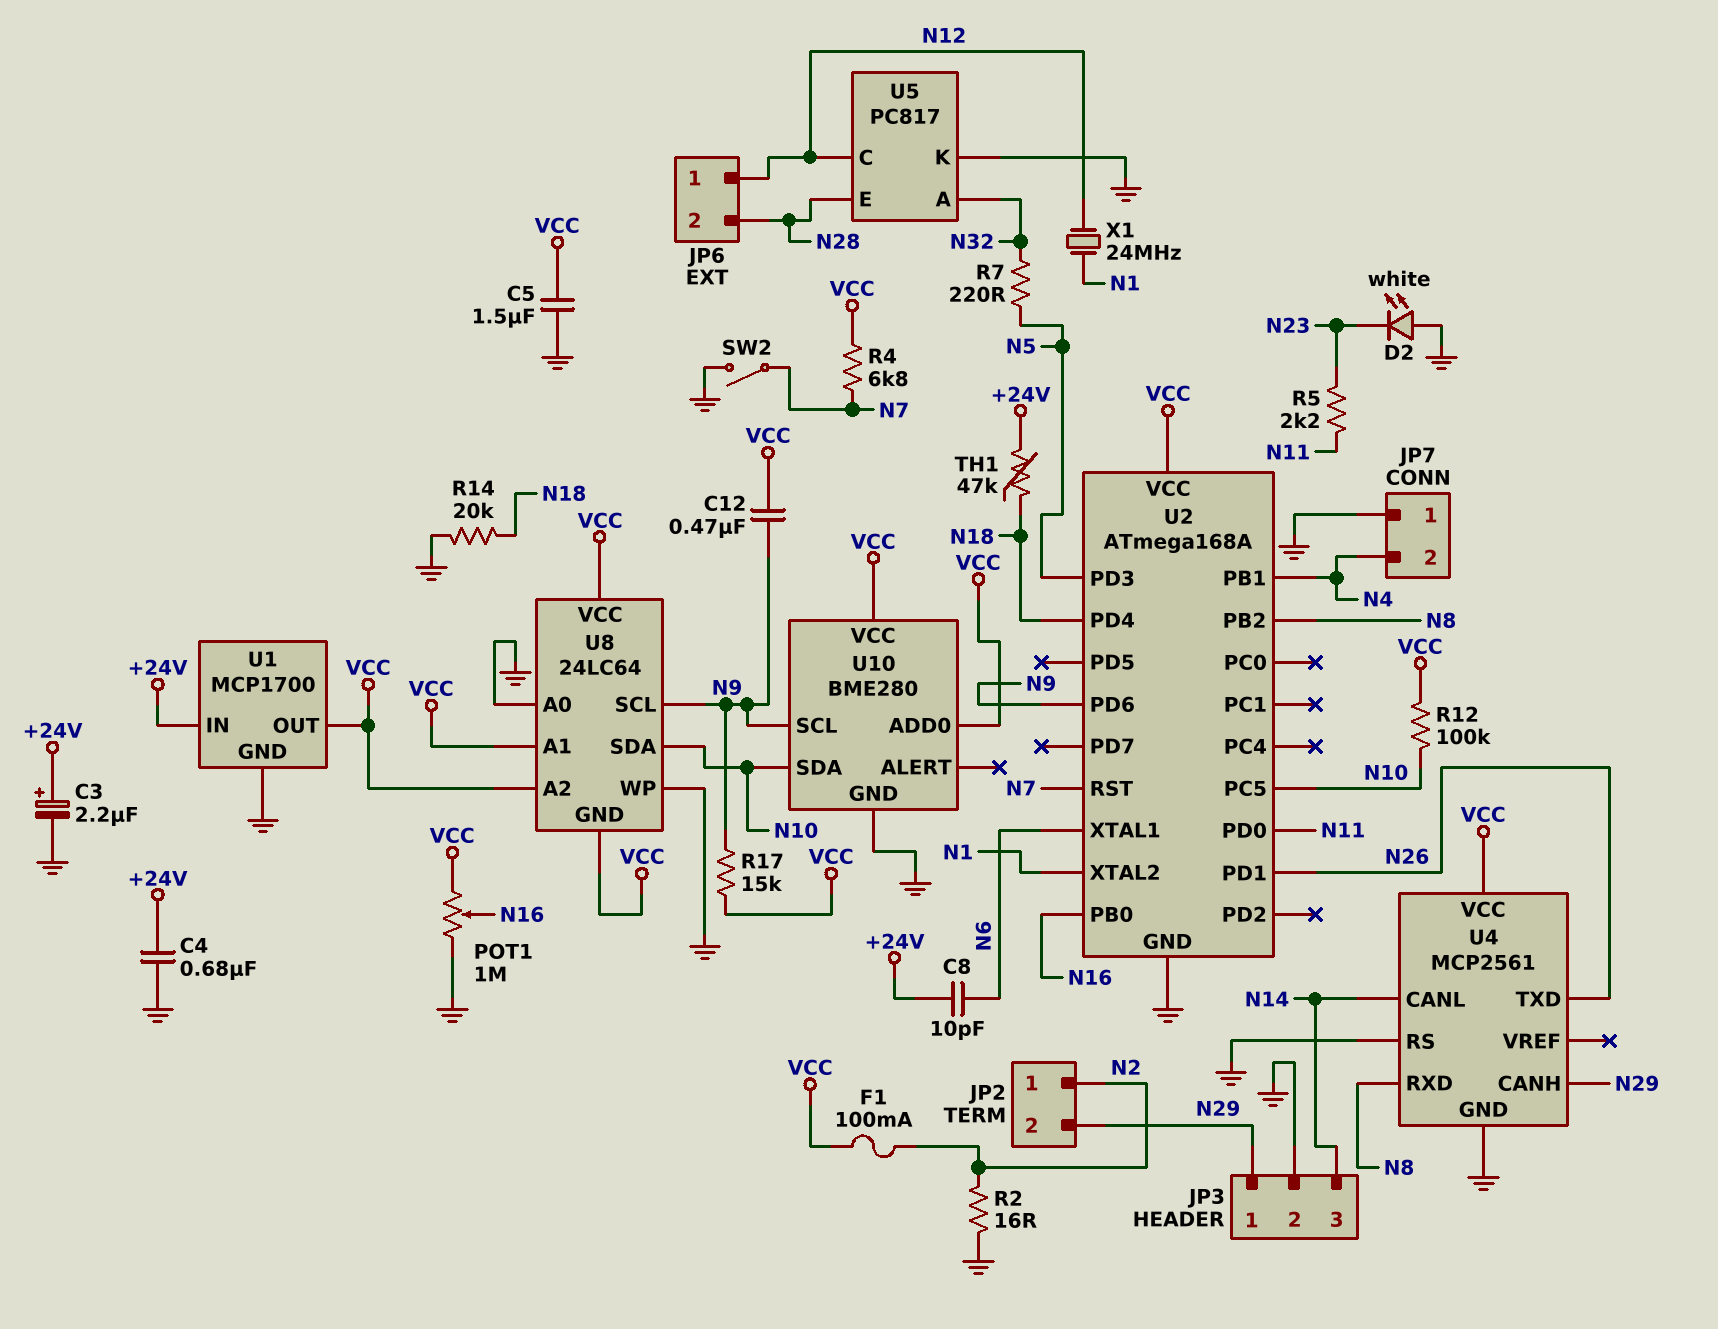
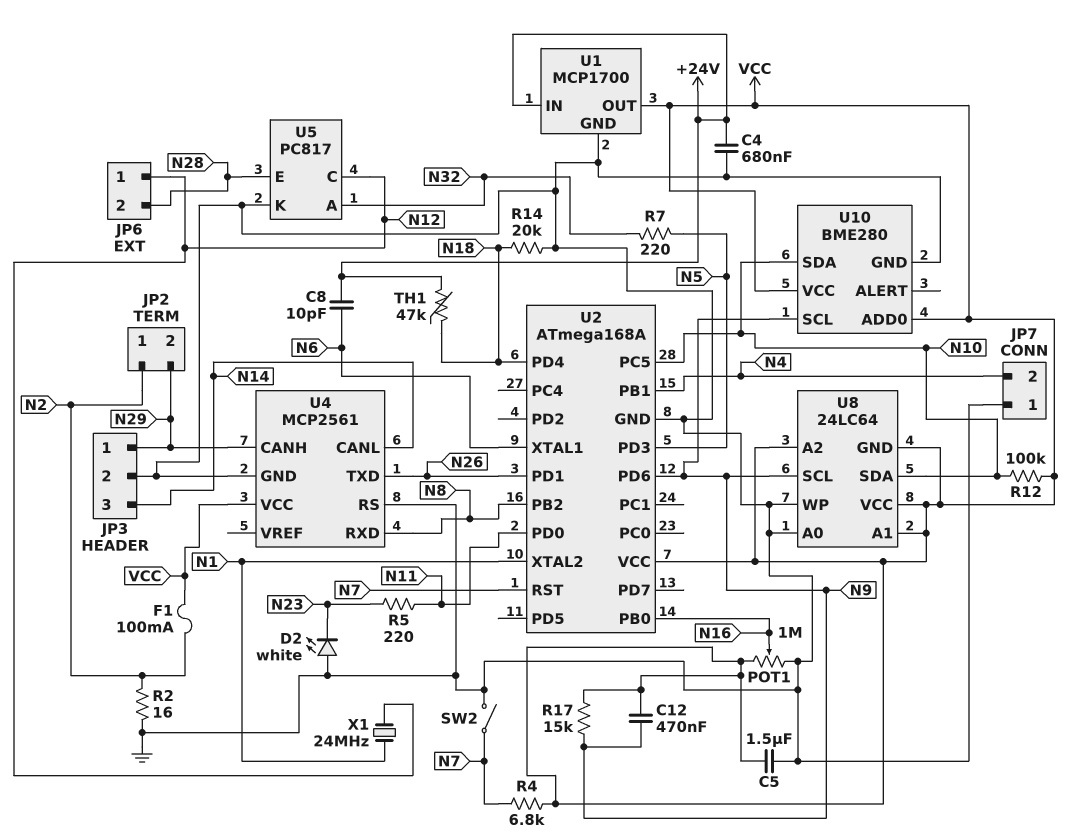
C3: 2.2uF (plus +24V, minus GND) -> none
R5: 2.2k (N11, N23) -> 220 (N11, N23)

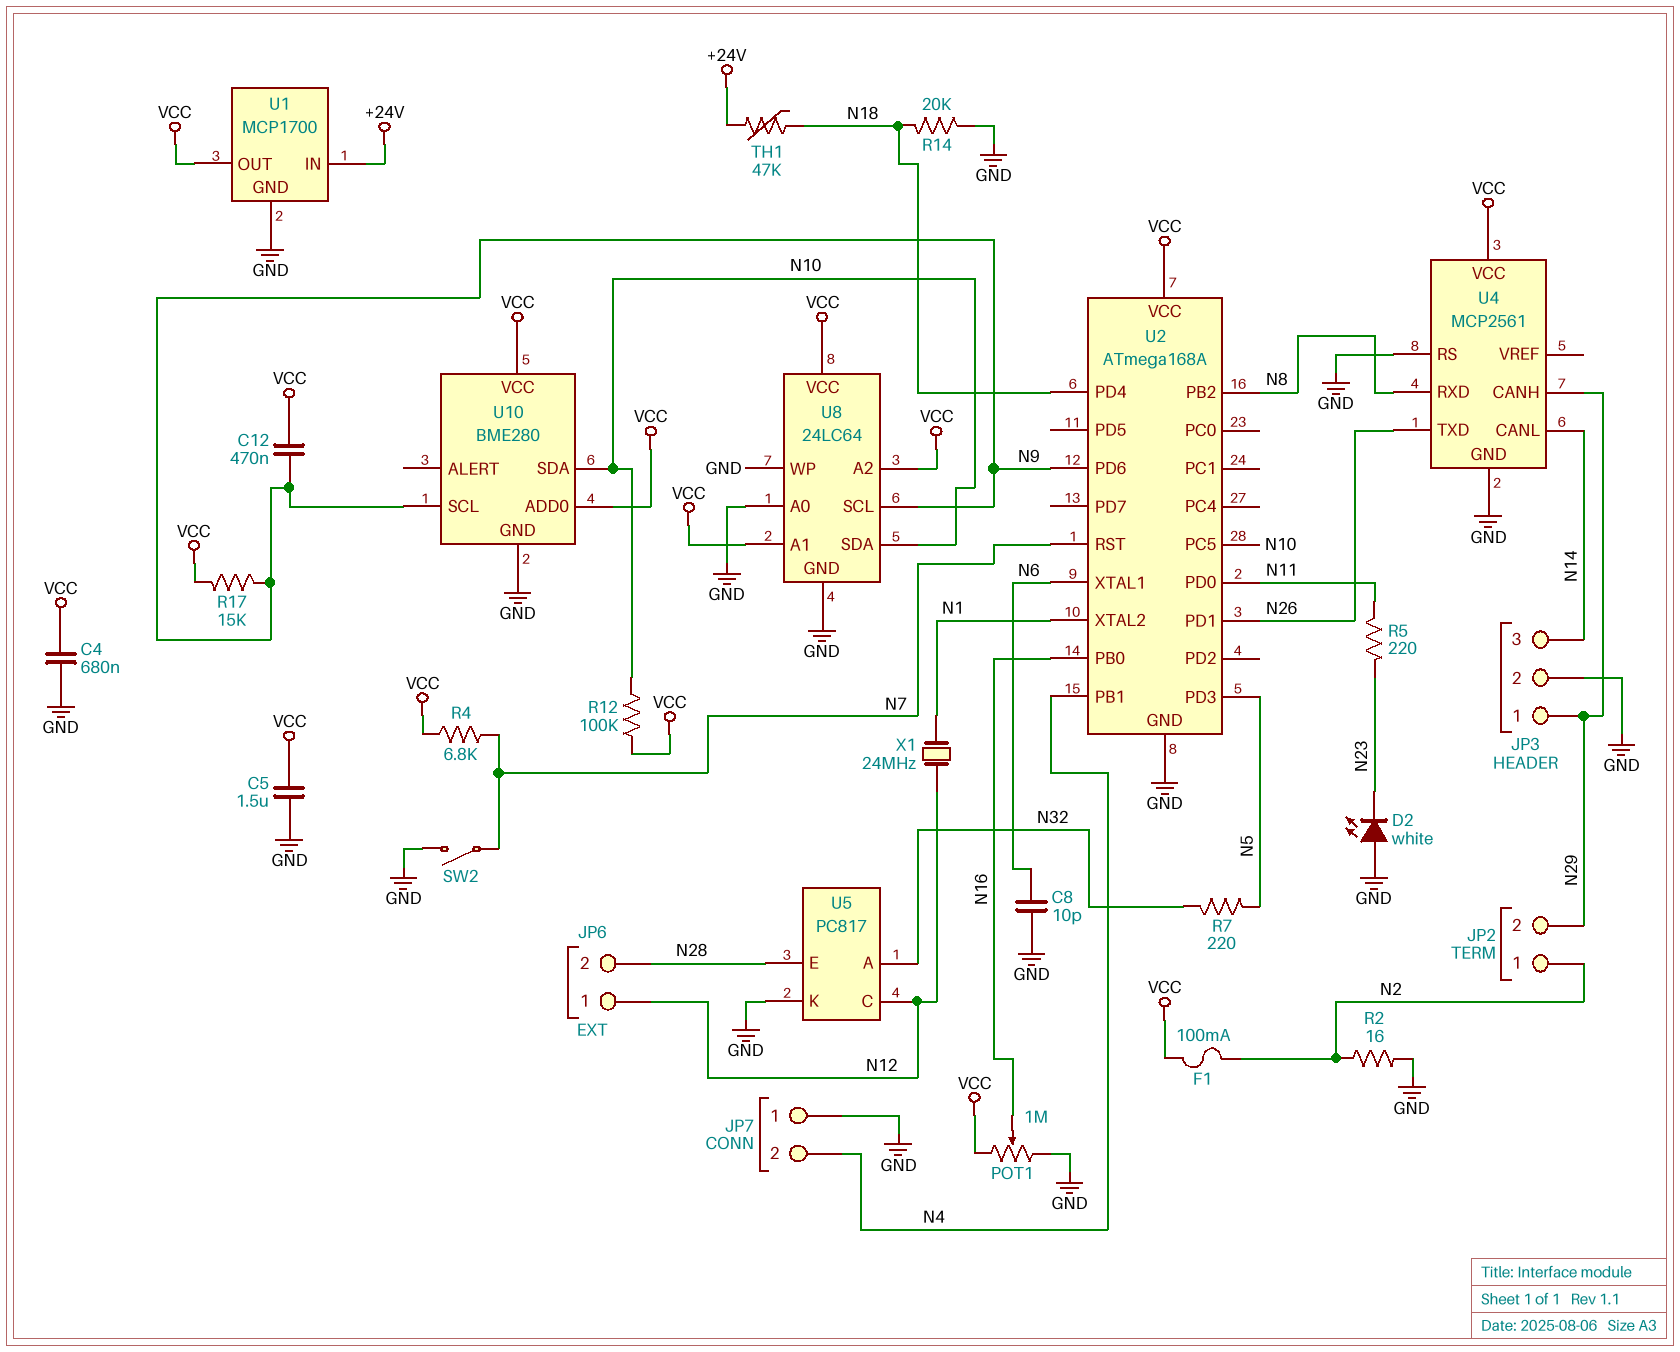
C4: 680nF (+24V, GND) -> 680nF (GND, VCC)
C8: 10pF (+24V, N6) -> 10pF (GND, N6)
U8 pin GND: VCC -> GND

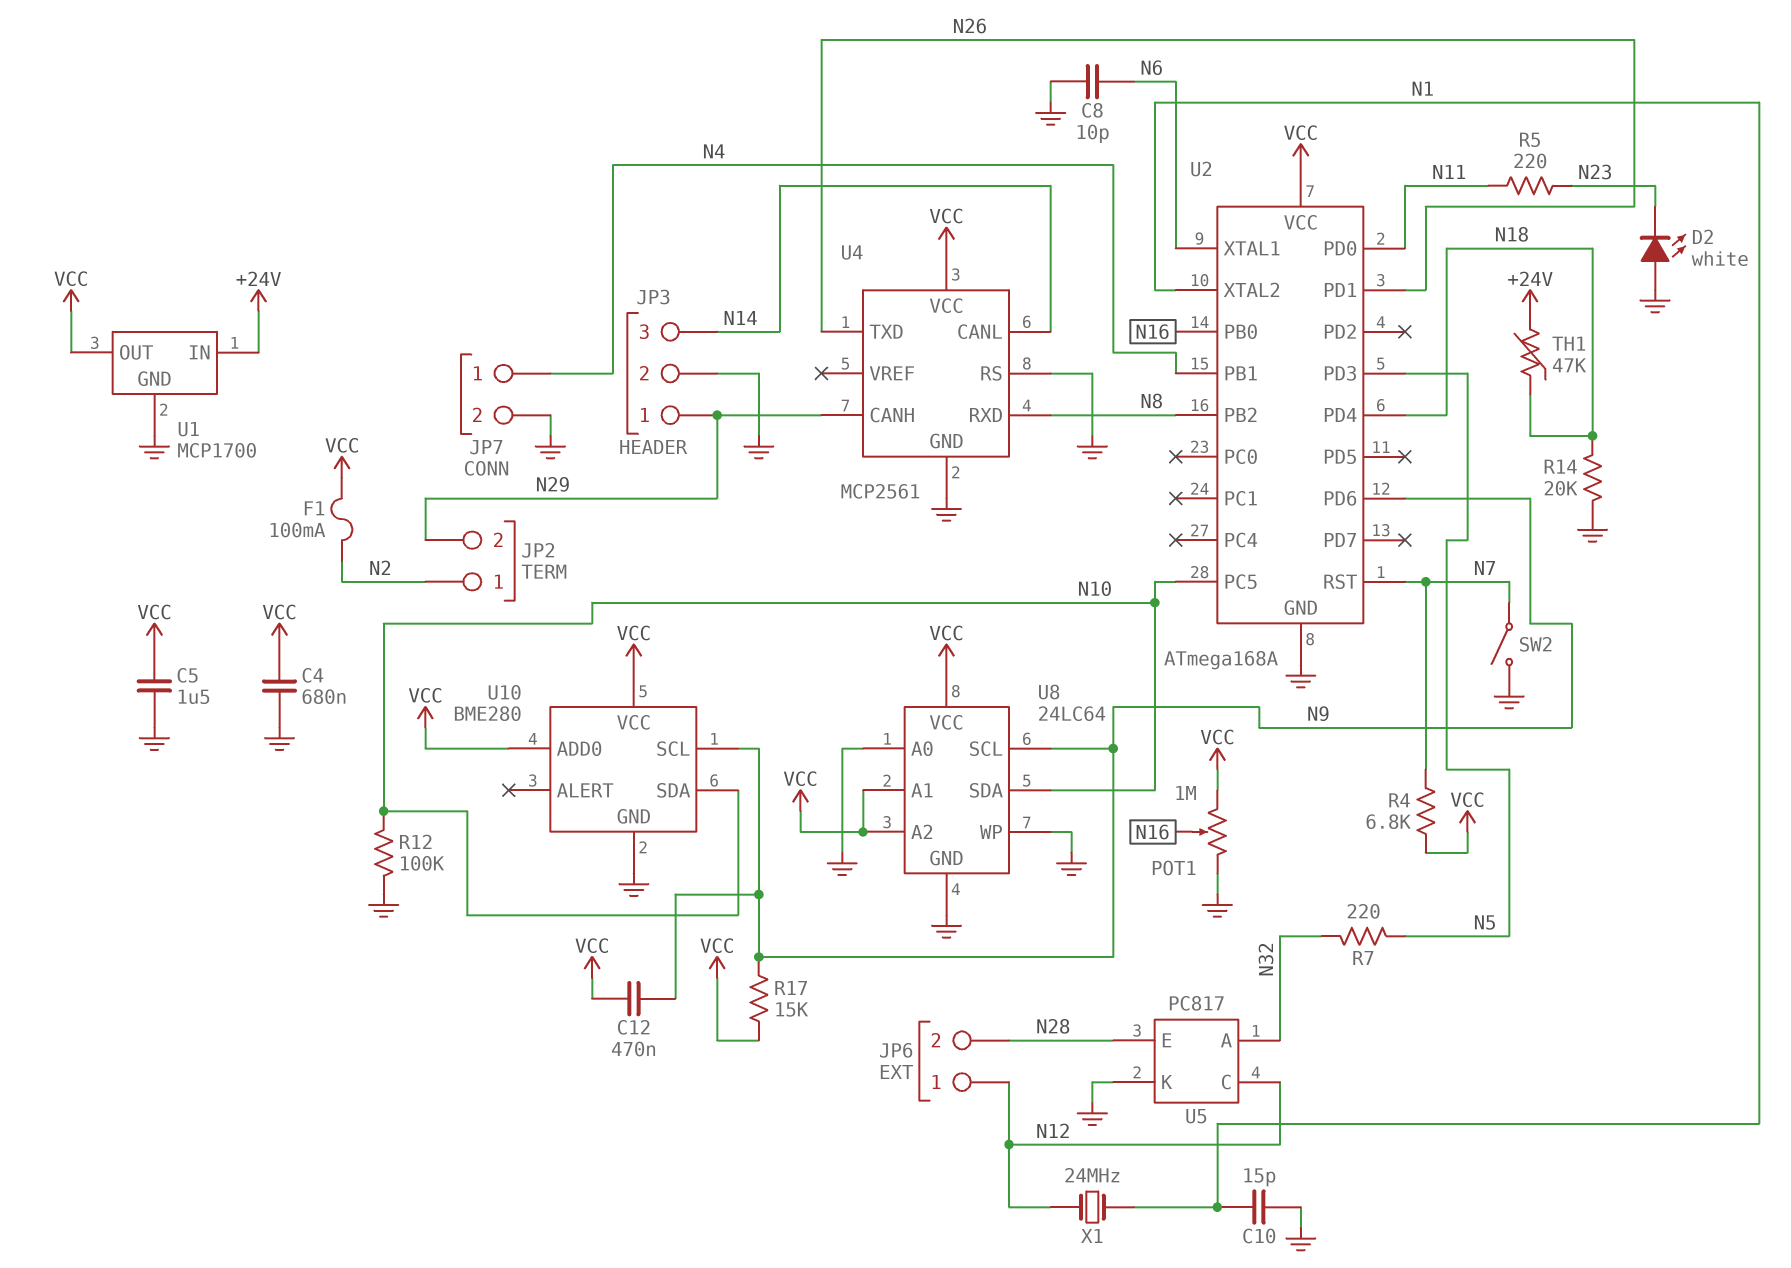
C10: none -> 15pF (GND, N1)
JP7 pin 1: GND -> N4
JP7 pin 2: N4 -> GND
R2: 16 (GND, N2) -> none
R12: 100k (N10, VCC) -> 100k (GND, N10)

